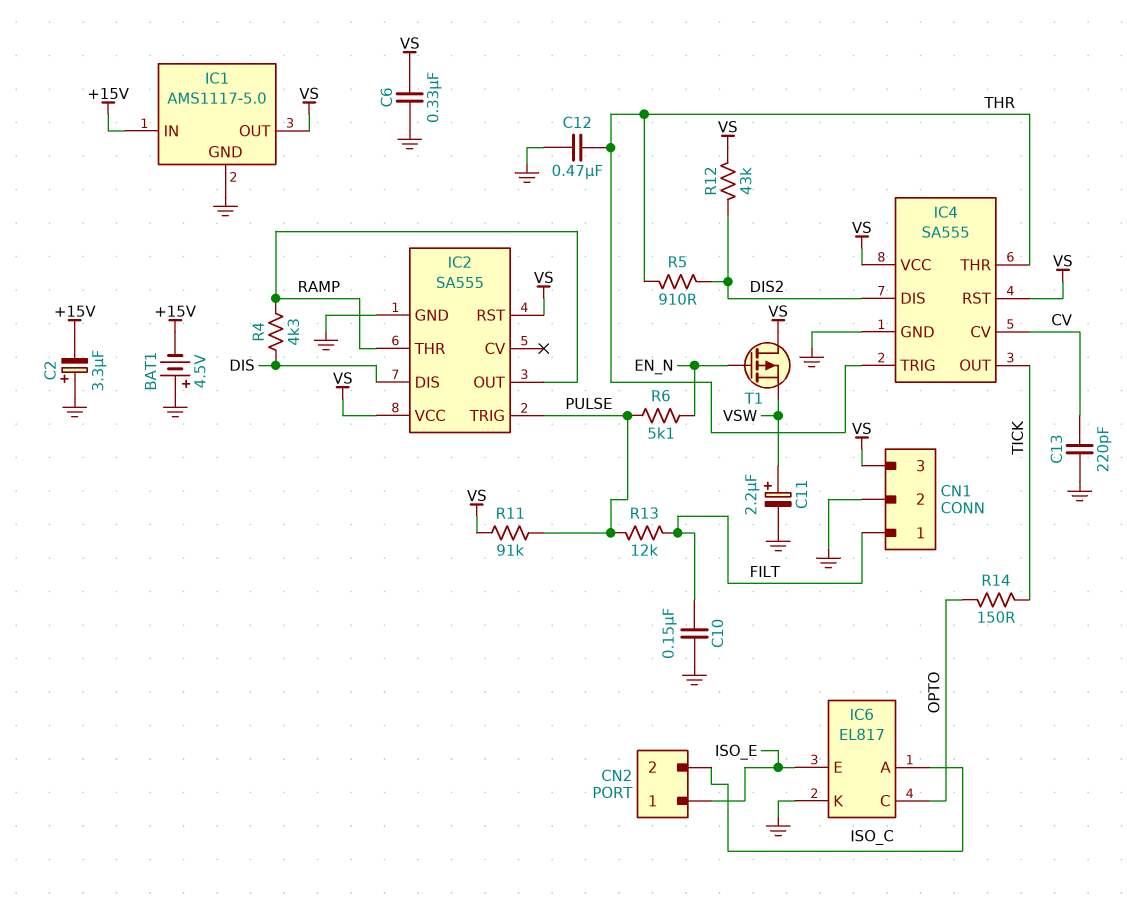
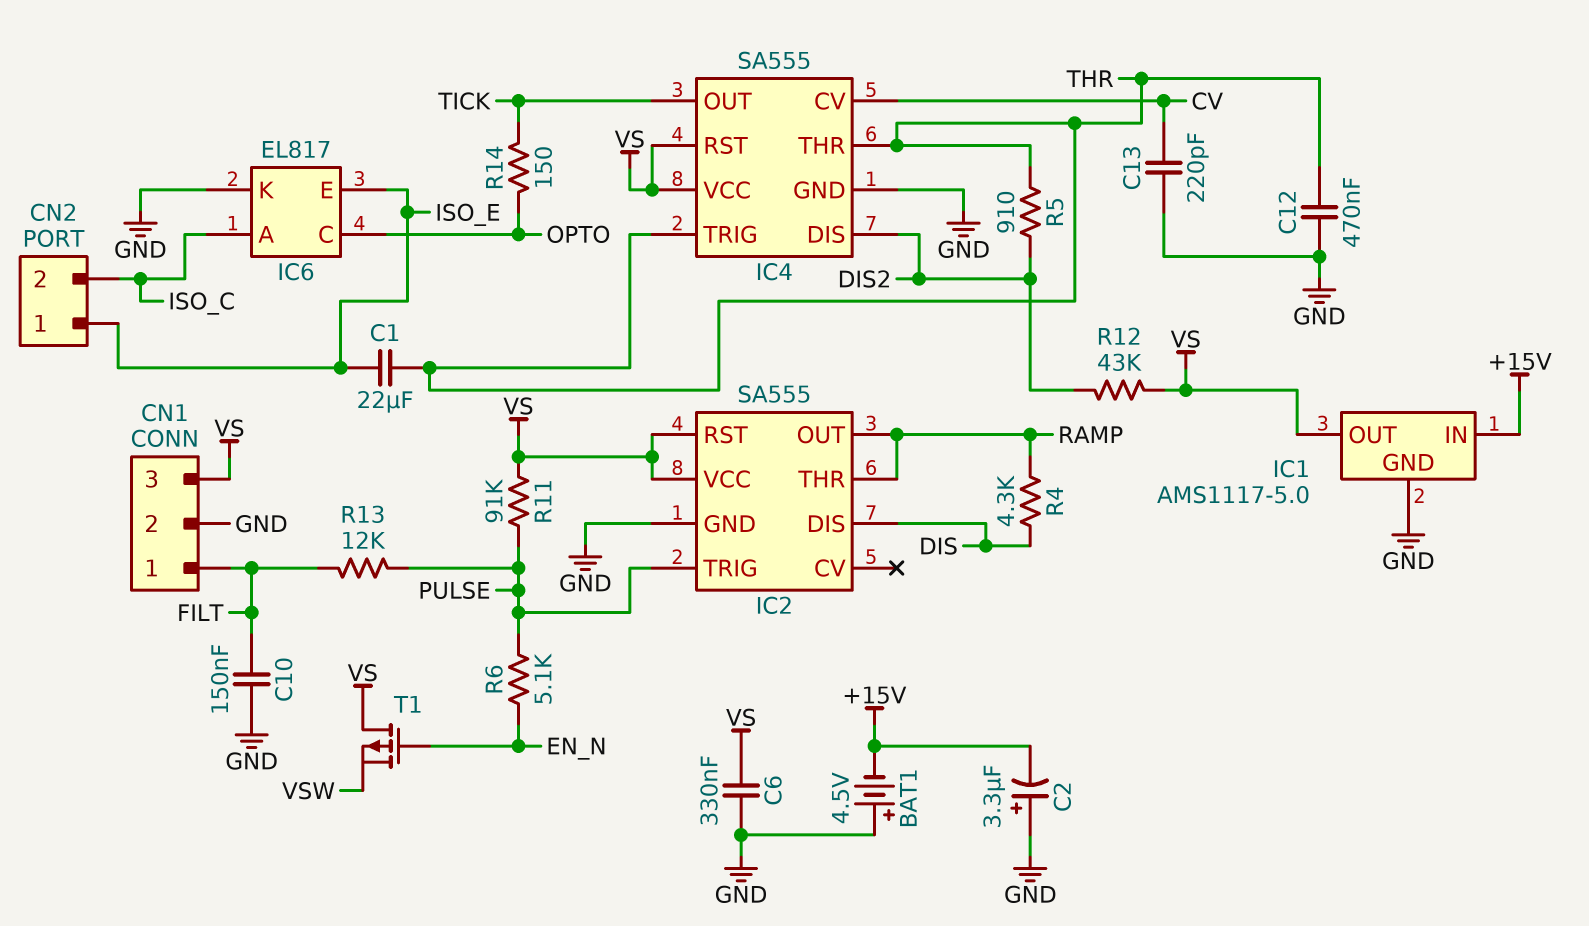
C1: none -> 22uF (ISO_E, THR)
C11: 2.2uF (plus VSW, minus GND) -> none

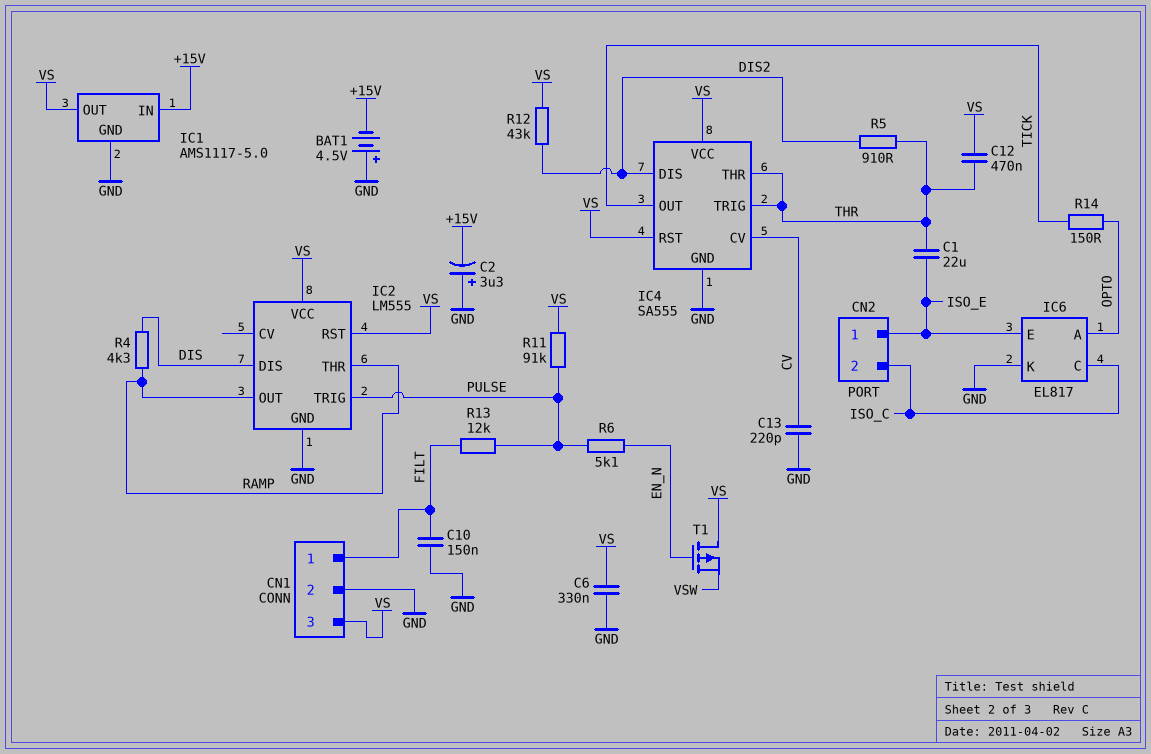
C12: 470nF (GND, THR) -> 470nF (THR, VS)
IC2: SA555 -> LM555
IC6 pin A: ISO_C -> OPTO
IC6 pin C: OPTO -> ISO_C

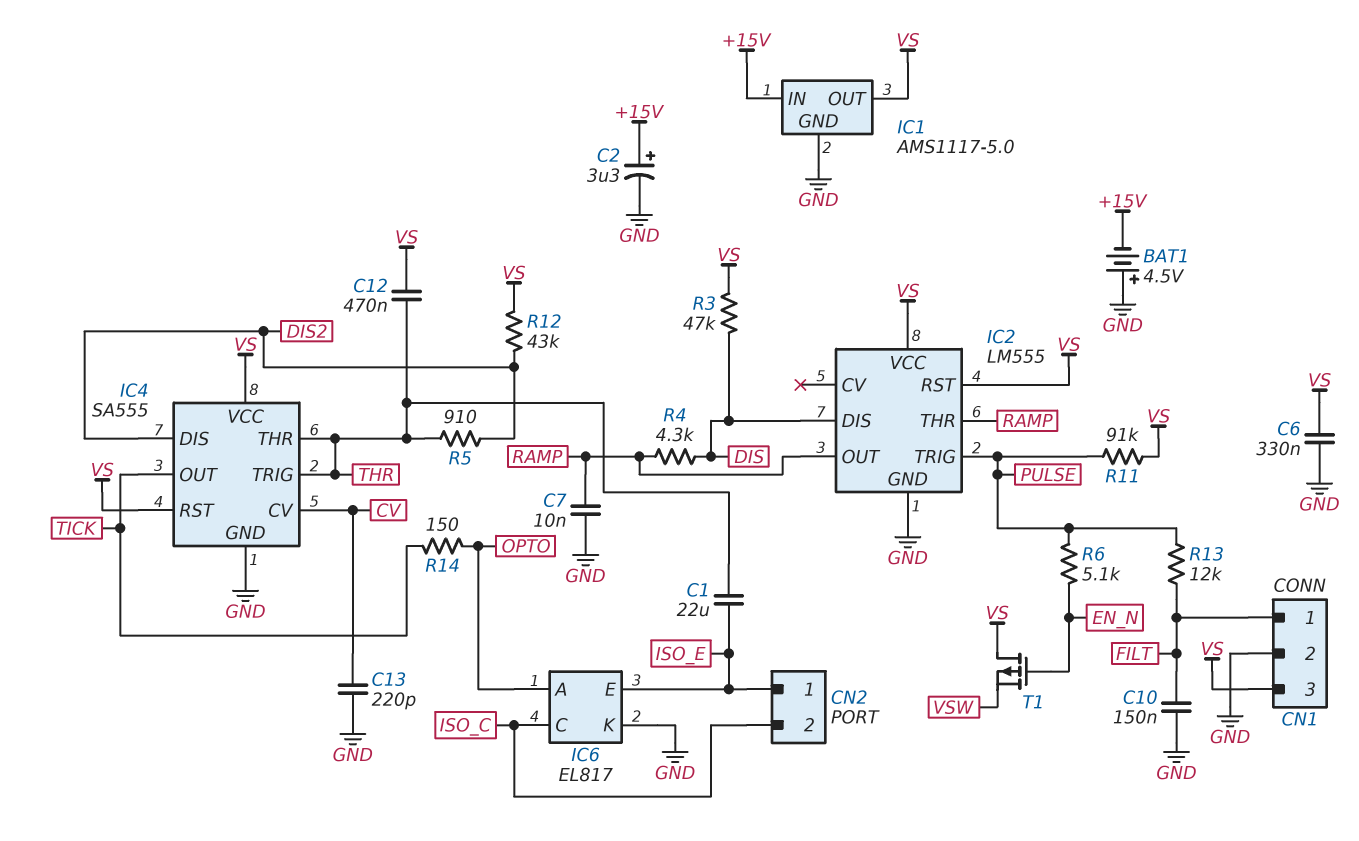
C2: 3.3uF (plus GND, minus +15V) -> 3.3uF (plus +15V, minus GND)
C7: none -> 10nF (GND, RAMP)
R3: none -> 47k (DIS, VS)

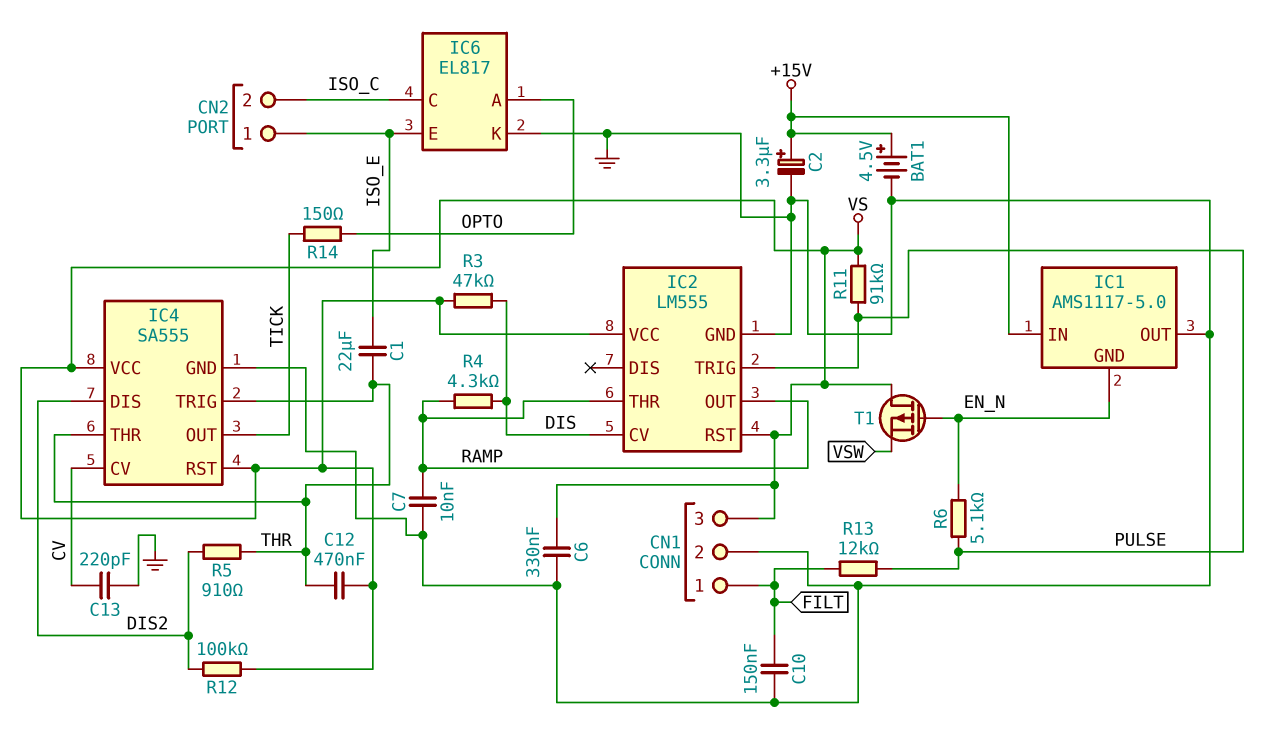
BAT1: 4.5V (plus GND, minus +15V) -> 4.5V (plus +15V, minus GND)
IC1 pin GND: GND -> EN_N
IC1 pin OUT: VS -> GND
IC2 pin CV: none -> DIS
IC2 pin DIS: DIS -> none
R12: 43k (DIS2, VS) -> 100k (DIS2, VS)

